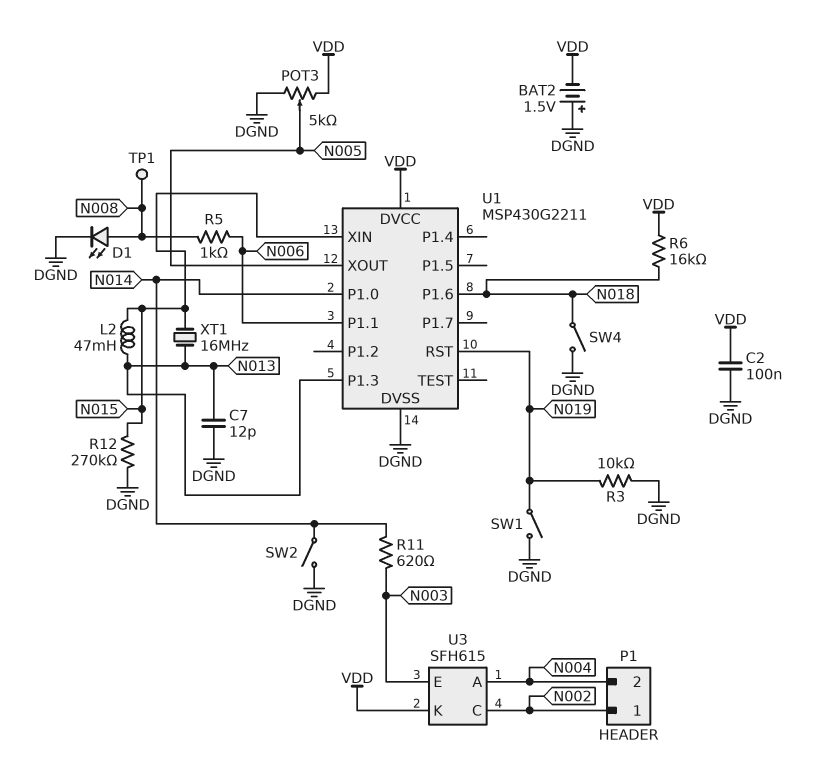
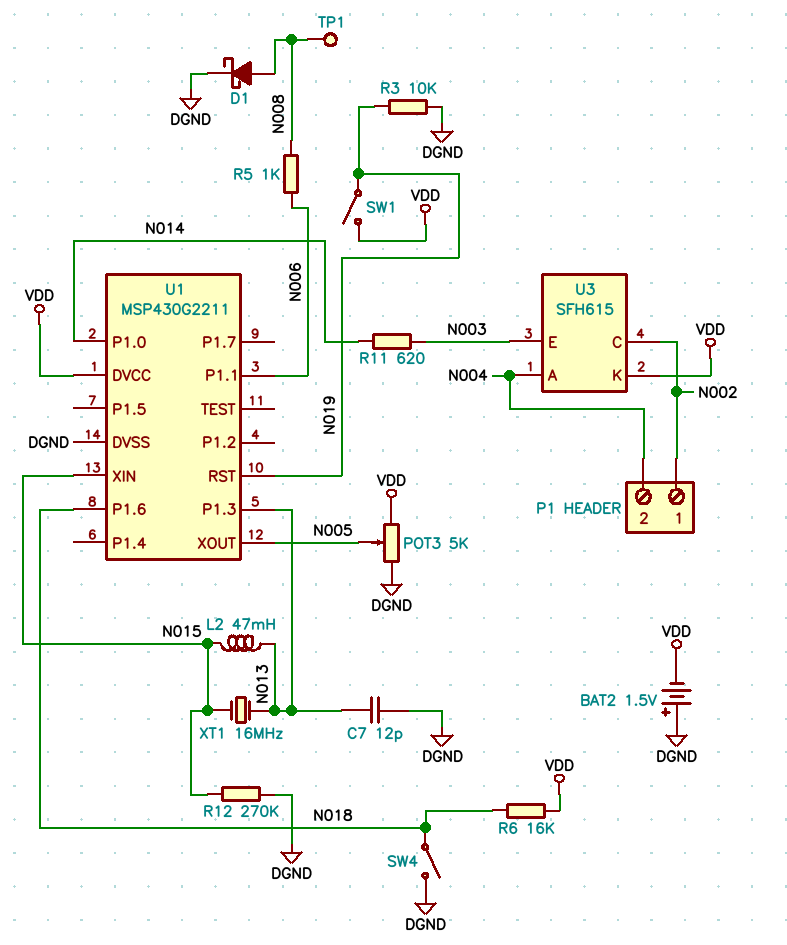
C2: 100nF (DGND, VDD) -> none
D1: LED (A N008, K DGND) -> schottky (A N008, K DGND)
SW1: switch (DGND, N019) -> switch (N019, VDD)
SW2: switch (DGND, N014) -> none

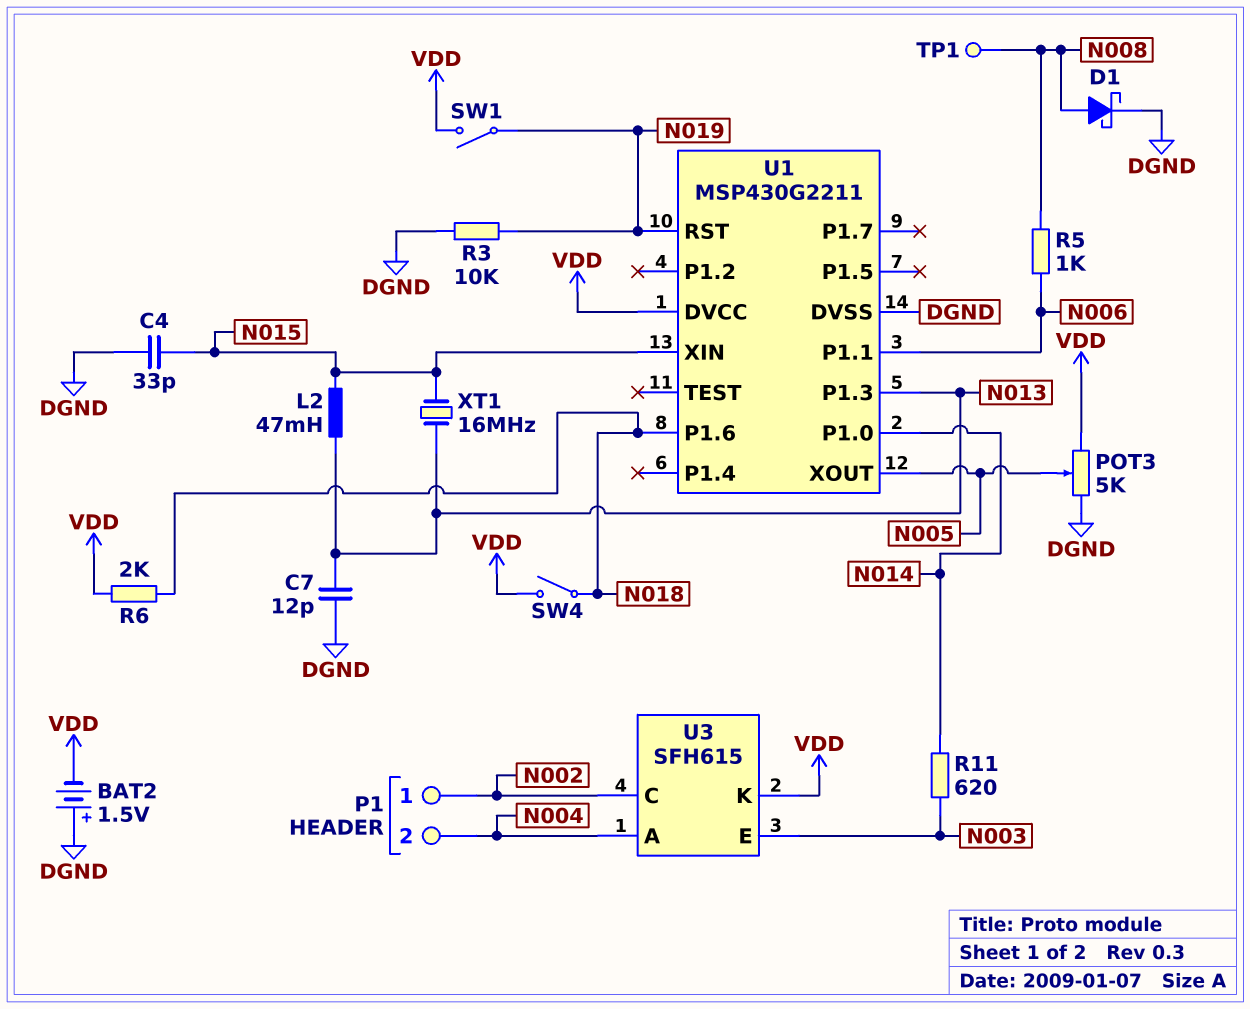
C4: none -> 33pF (DGND, N015)
R6: 16k (N018, VDD) -> 2k (N018, VDD)
R12: 270k (DGND, N015) -> none
SW4: switch (DGND, N018) -> switch (N018, VDD)

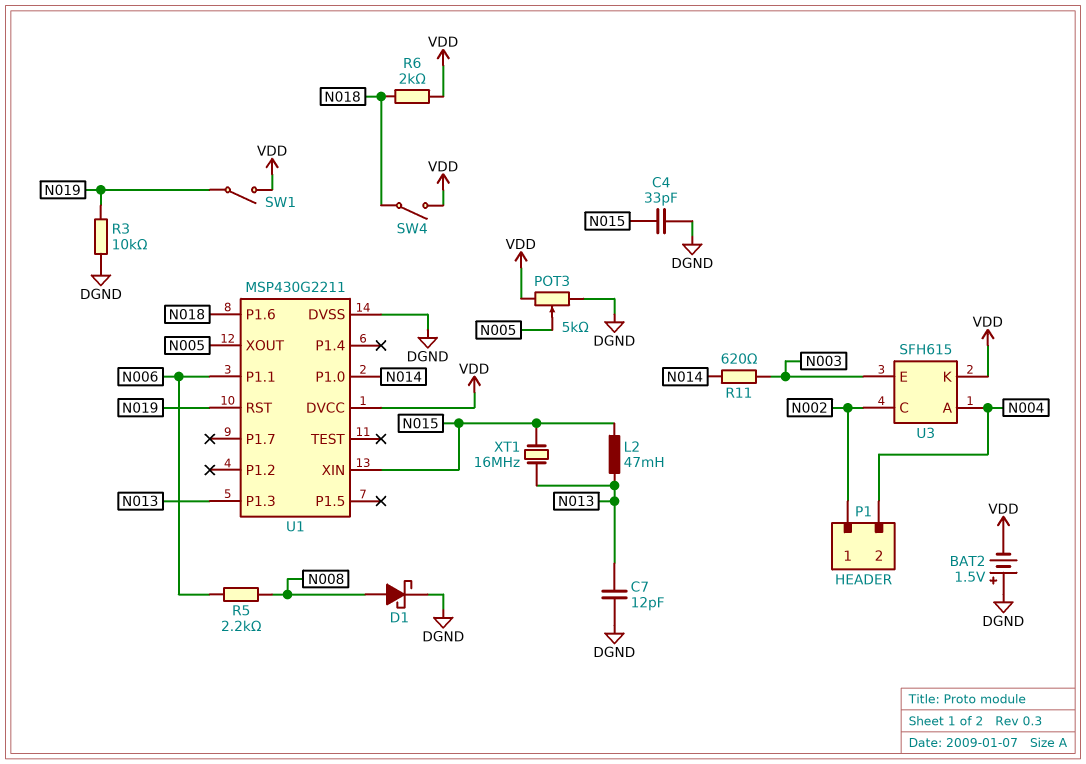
R5: 1k (N006, N008) -> 2.2k (N006, N008)
TP1: test point (N008) -> none

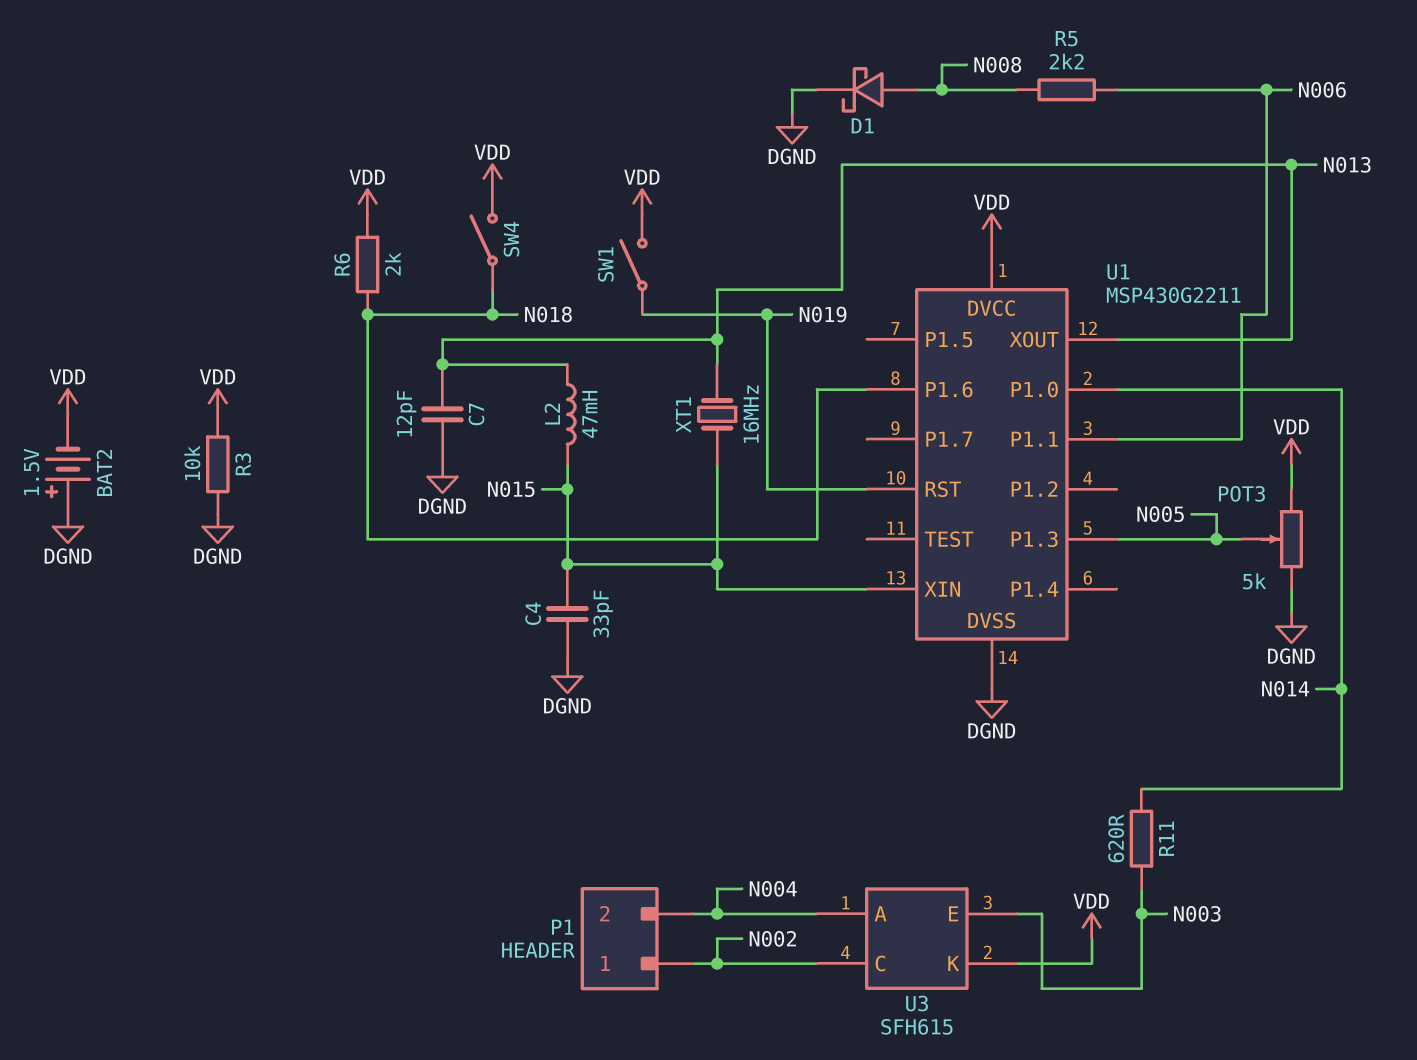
R3: 10k (DGND, N019) -> 10k (DGND, VDD)
U1 pin P1.3: N013 -> N005
U1 pin XOUT: N005 -> N013

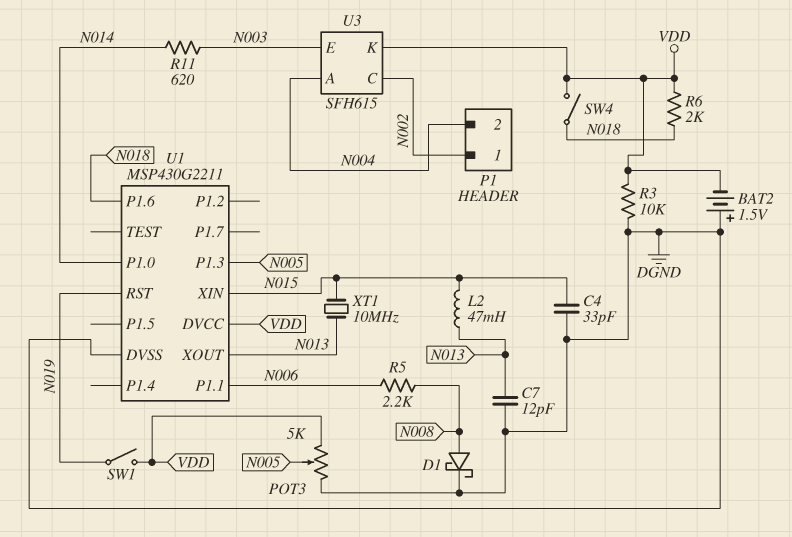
XT1: 16MHz (N013, N015) -> 10MHz (N013, N015)

